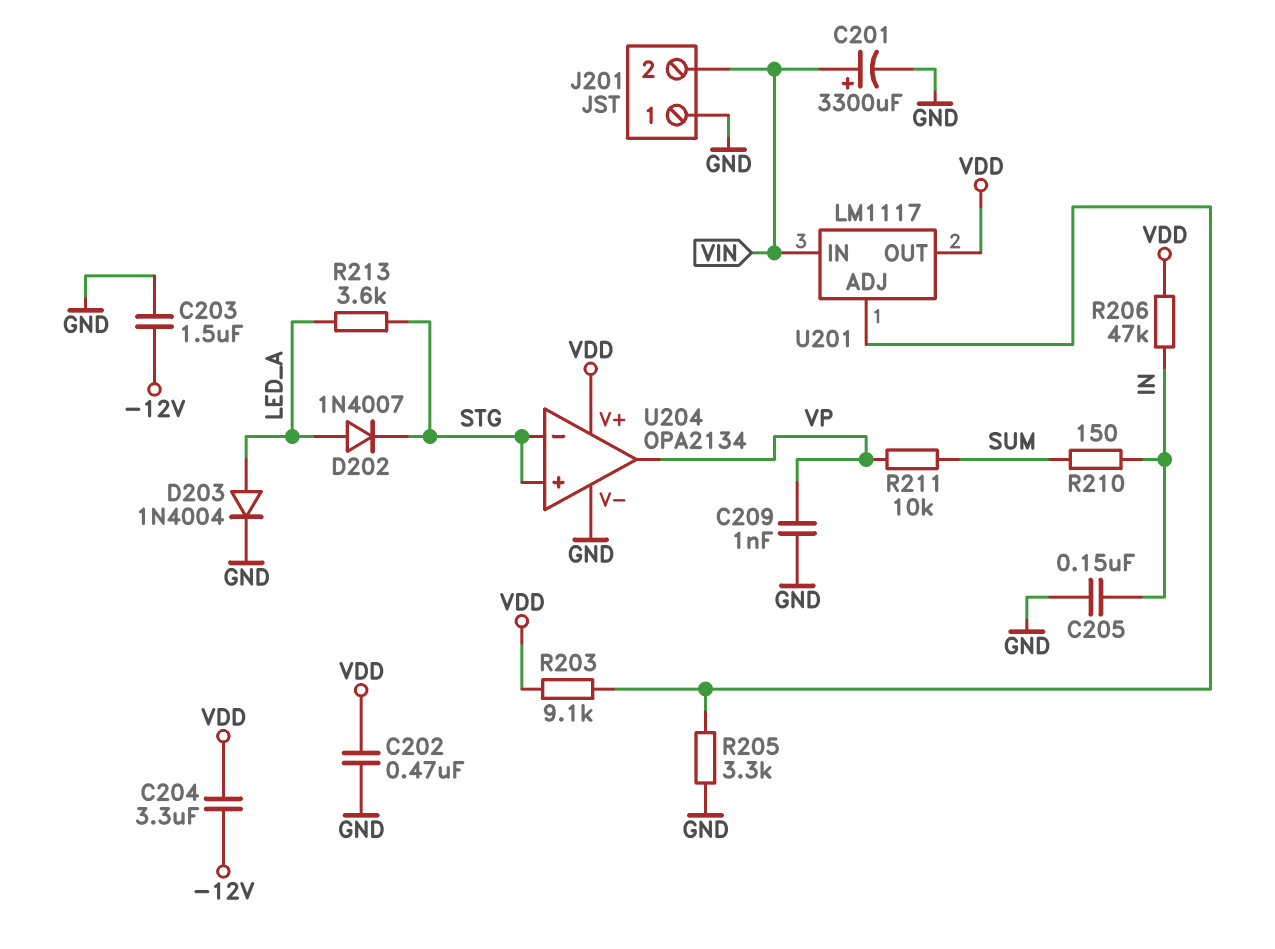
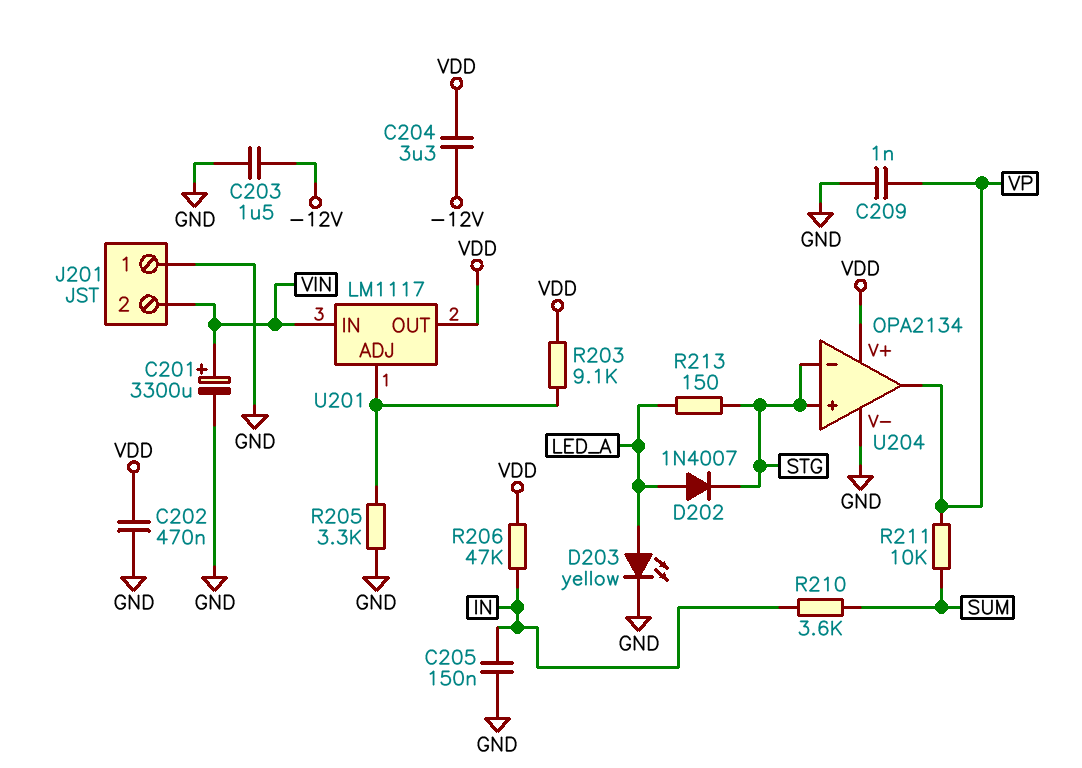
D203: diode 1N4004 (A LED_A, K GND) -> LED yellow (A LED_A, K GND)
R210: 150 (IN, SUM) -> 3.6k (IN, SUM)
R213: 3.6k (LED_A, STG) -> 150 (LED_A, STG)

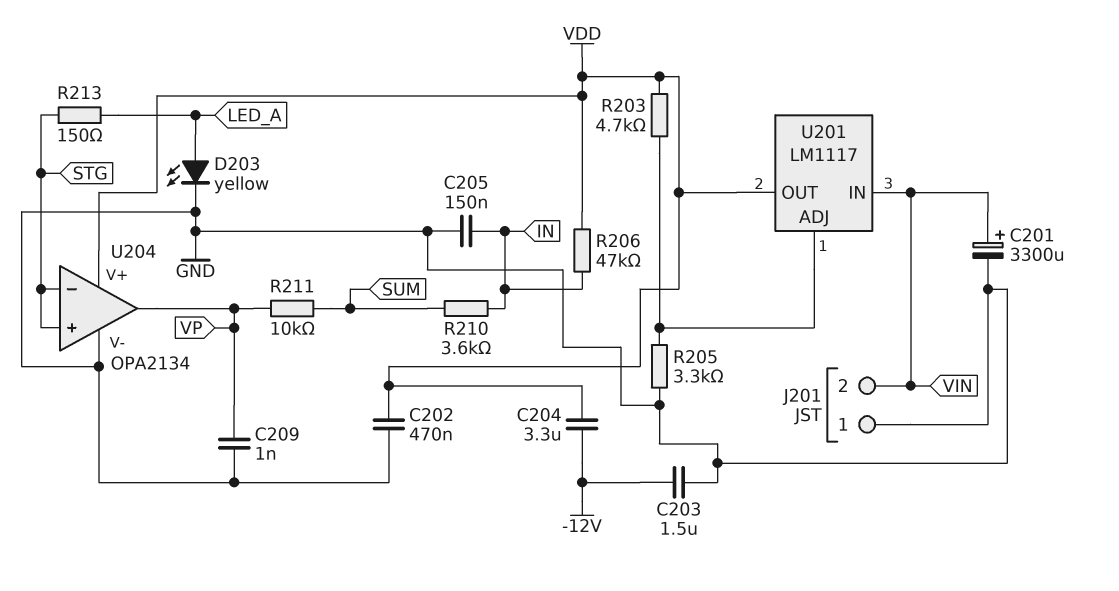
D202: diode 1N4007 (A LED_A, K STG) -> none
R203: 9.1k (U201/ADJ, VDD) -> 4.7k (U201/ADJ, VDD)

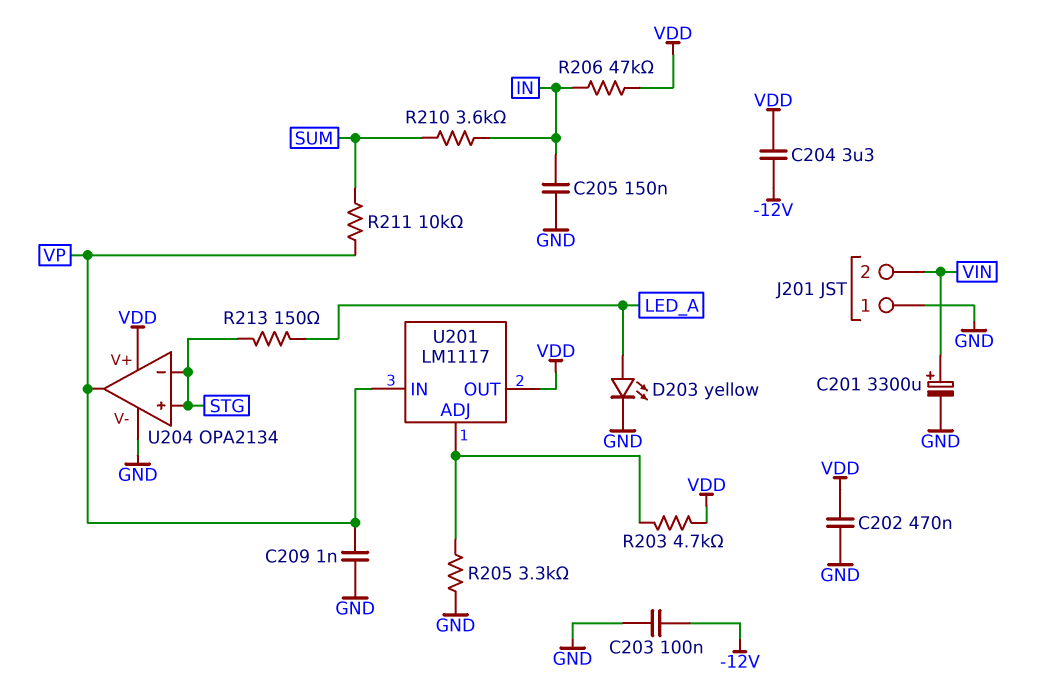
C203: 1.5uF (-12V, GND) -> 100nF (-12V, GND)
U201 pin IN: VIN -> VP

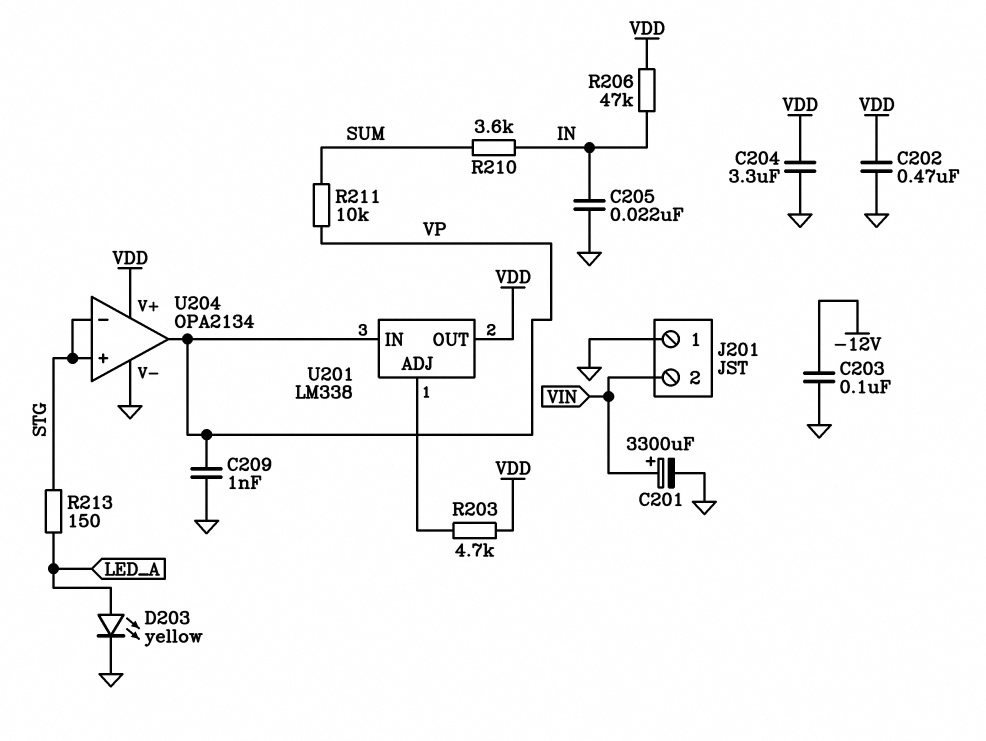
C204: 3.3uF (-12V, VDD) -> 3.3uF (GND, VDD)
C205: 150nF (GND, IN) -> 22nF (GND, IN)
R205: 3.3k (GND, U201/ADJ) -> none
U201: LM1117 -> LM338

